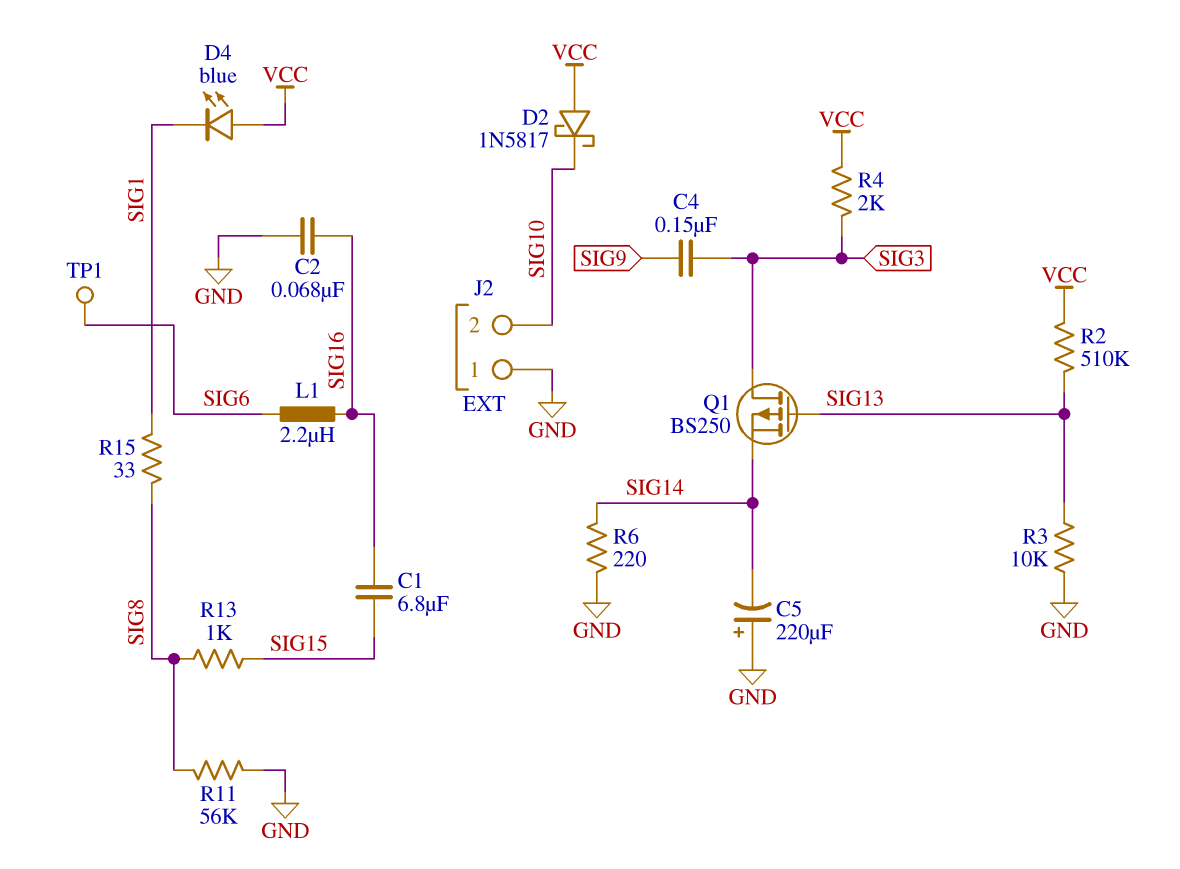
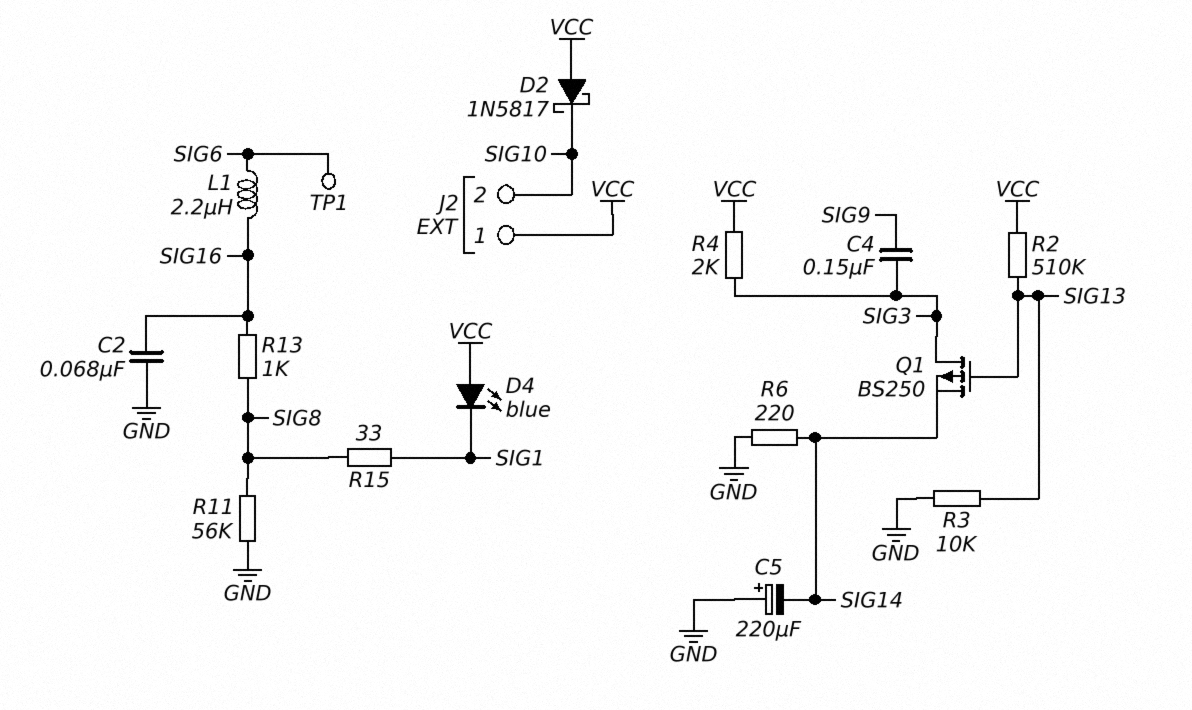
C1: 6.8uF (SIG15, SIG16) -> none
J2 pin 1: GND -> VCC
R13: 1k (SIG8, SIG15) -> 1k (SIG8, SIG16)

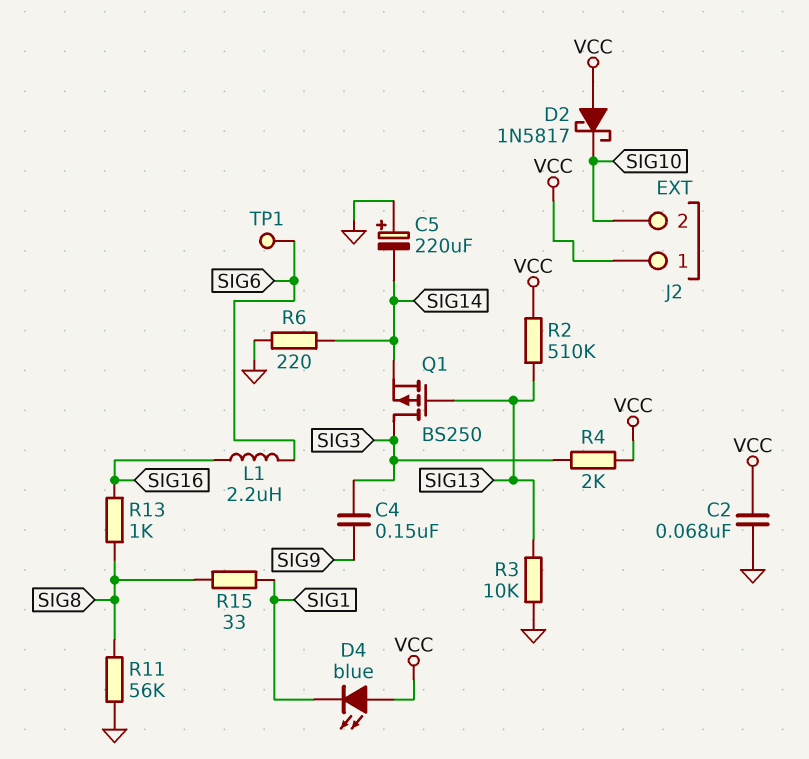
C2: 68nF (GND, SIG16) -> 68nF (GND, VCC)

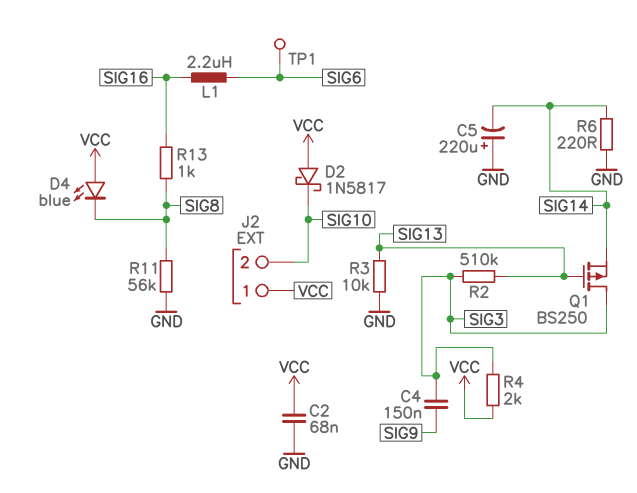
D4: LED blue (A VCC, K SIG1) -> LED blue (A VCC, K SIG8)
R2: 510k (SIG13, VCC) -> 510k (SIG3, SIG13)
R15: 33 (SIG1, SIG8) -> none

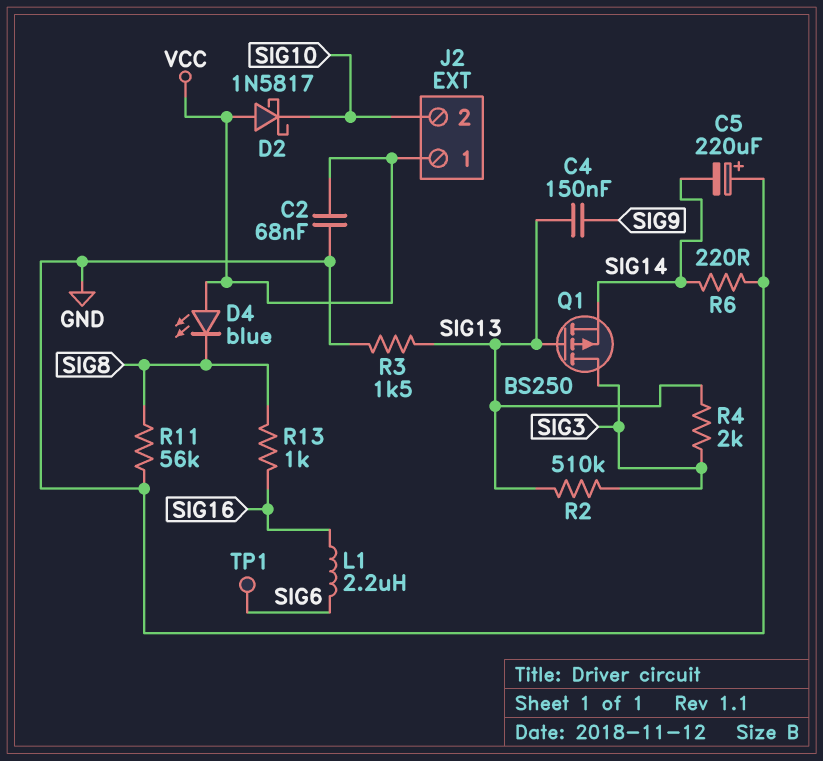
C4: 150nF (SIG3, SIG9) -> 150nF (SIG9, SIG13)
R3: 10k (GND, SIG13) -> 1.5k (GND, SIG13)
R4: 2k (SIG3, VCC) -> 2k (SIG3, SIG13)

